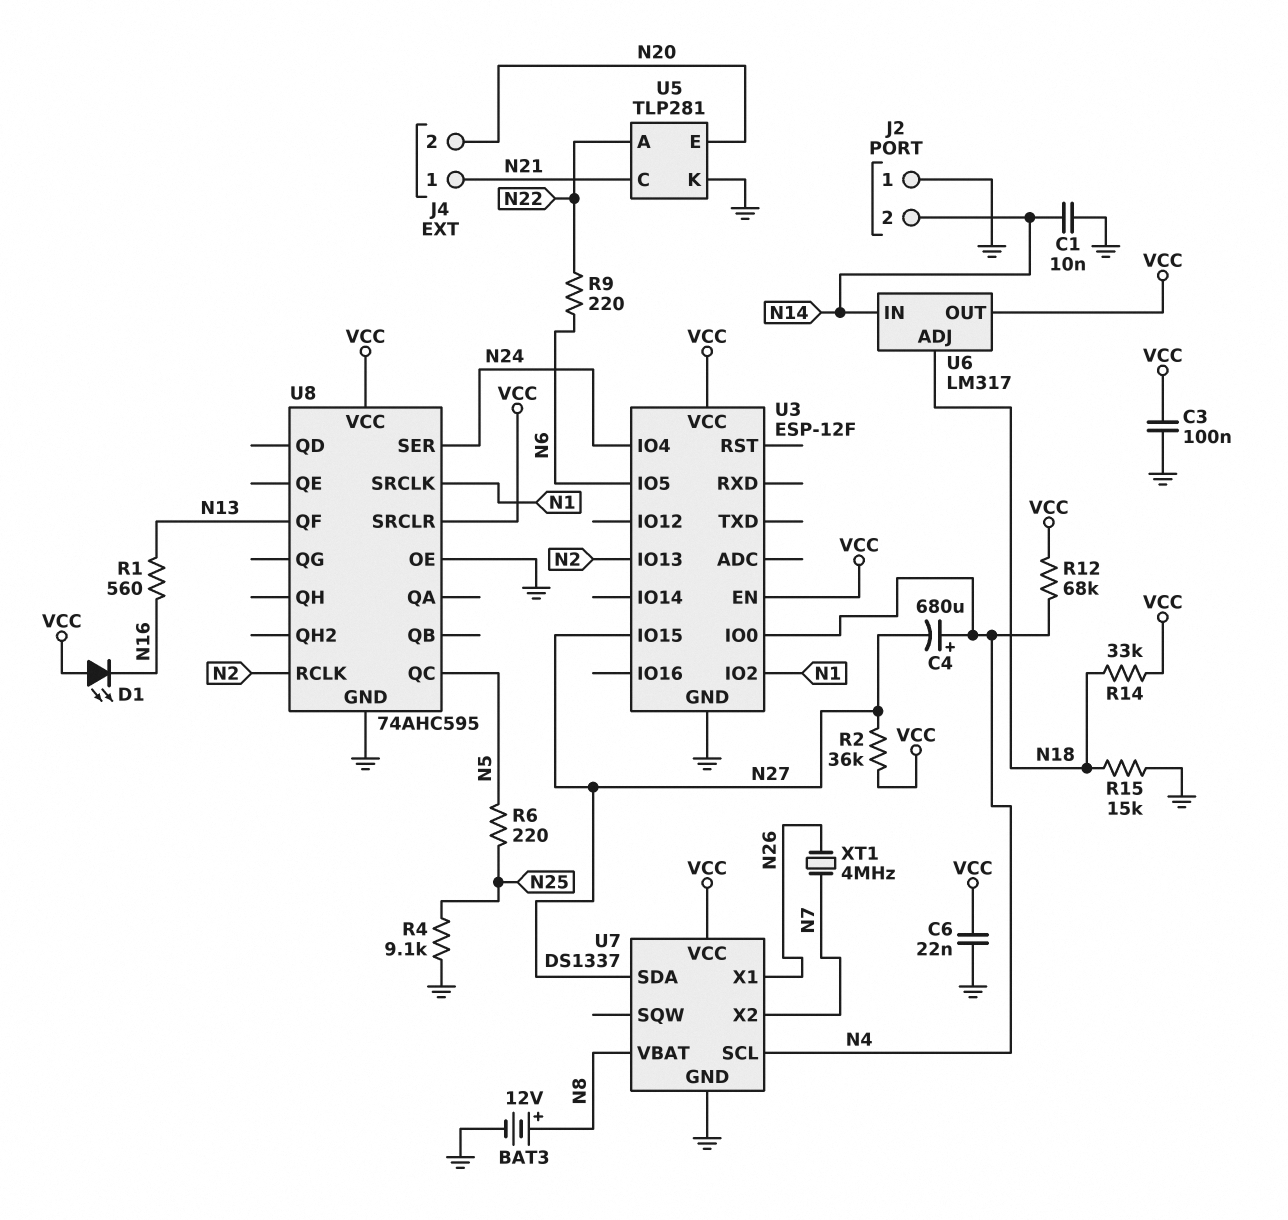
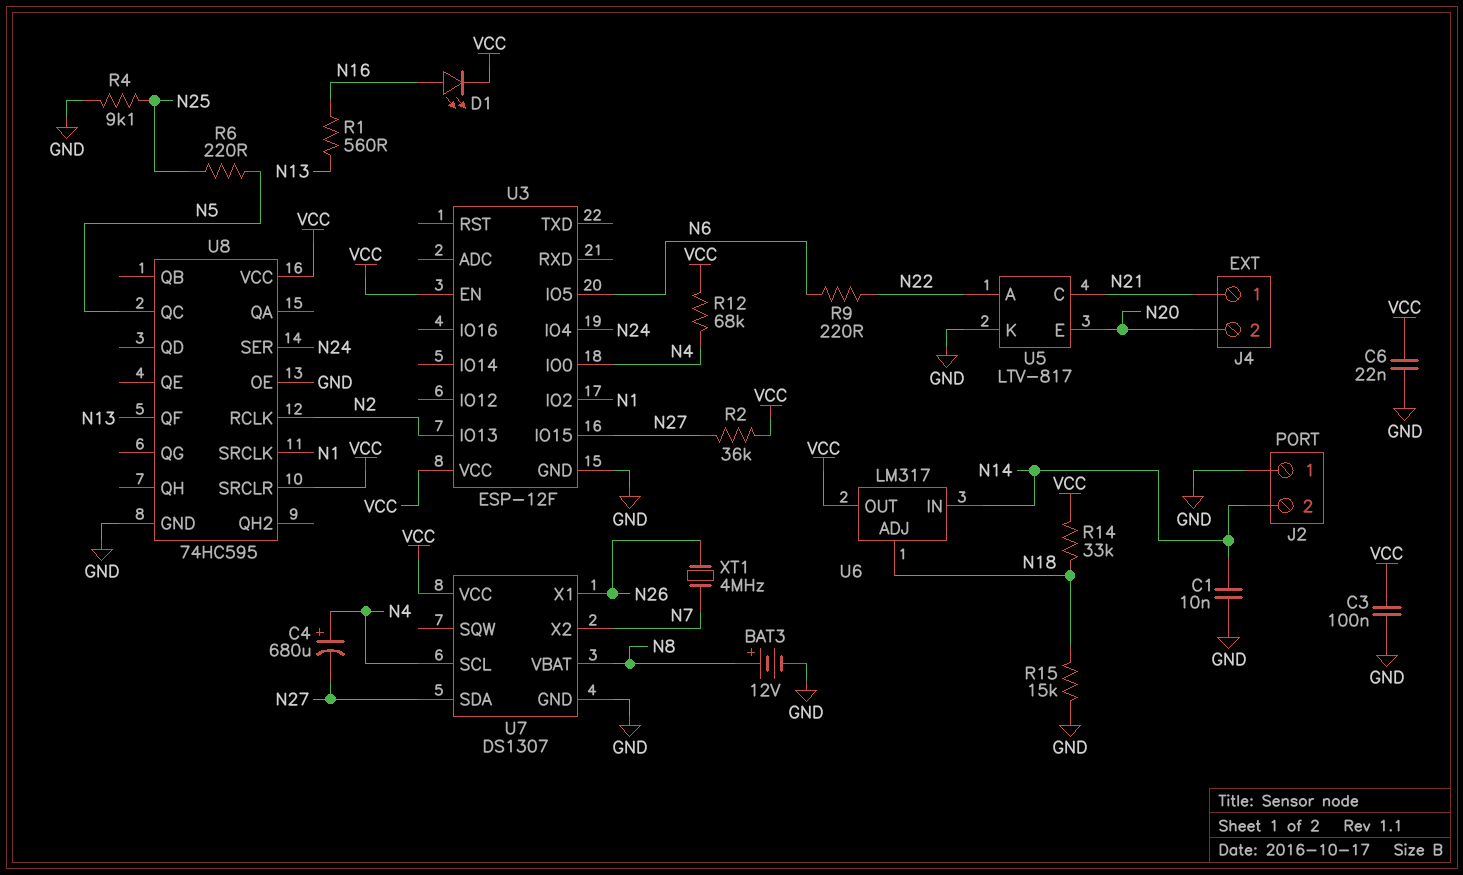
D1: LED (A VCC, K N16) -> LED (A N16, K VCC)
U5: TLP281 -> LTV-817
U7: DS1337 -> DS1307
U8: 74AHC595 -> 74HC595

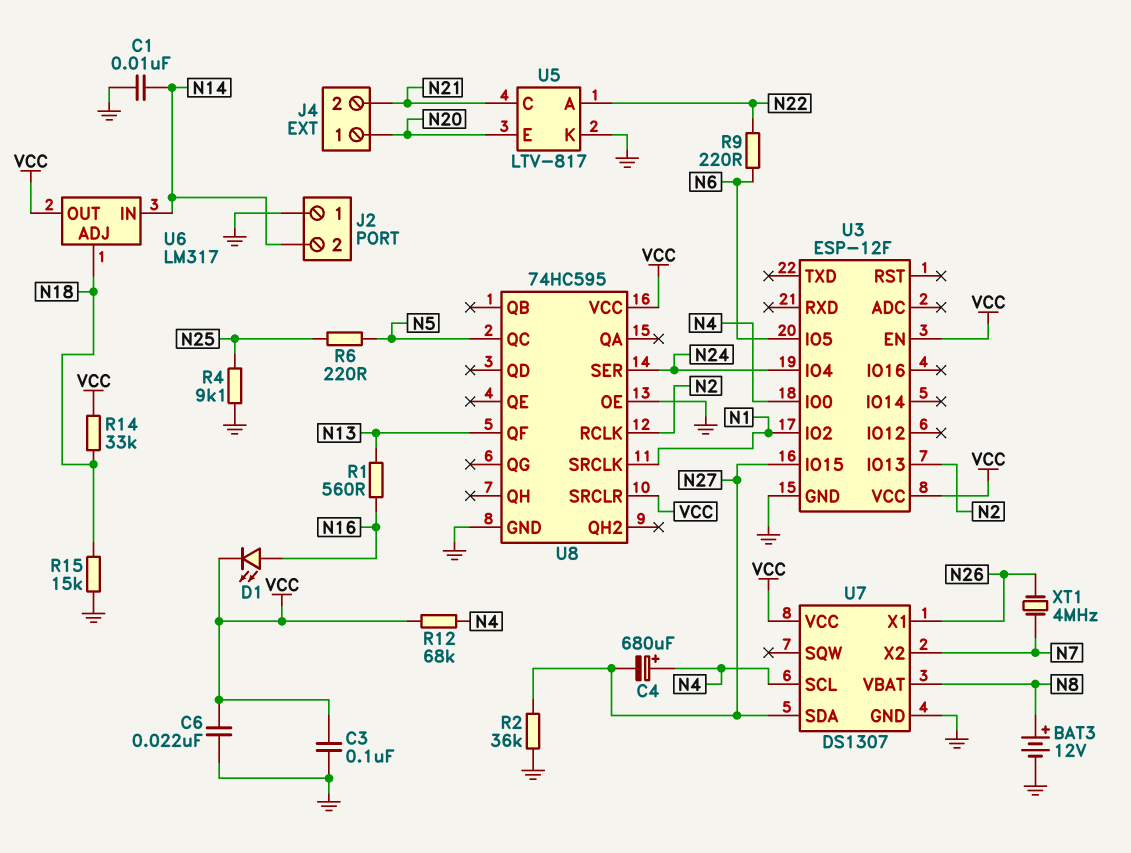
J4 pin 1: N21 -> N20
J4 pin 2: N20 -> N21
R2: 36k (N27, VCC) -> 36k (GND, N27)

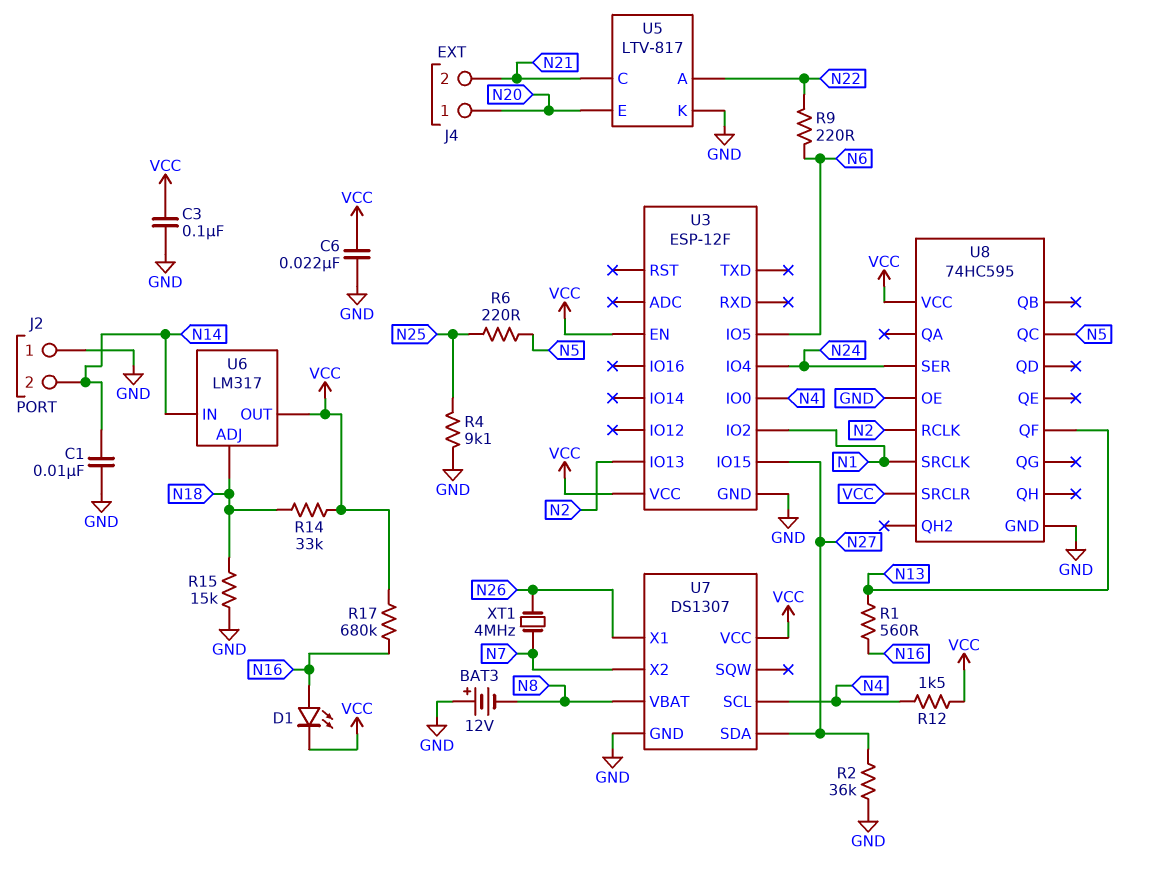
BAT3: 12V (plus N8, minus GND) -> 12V (plus GND, minus N8)
C4: 680uF (plus N4, minus N27) -> none
R12: 68k (N4, VCC) -> 1.5k (N4, VCC)
R17: none -> 680k (N16, VCC)

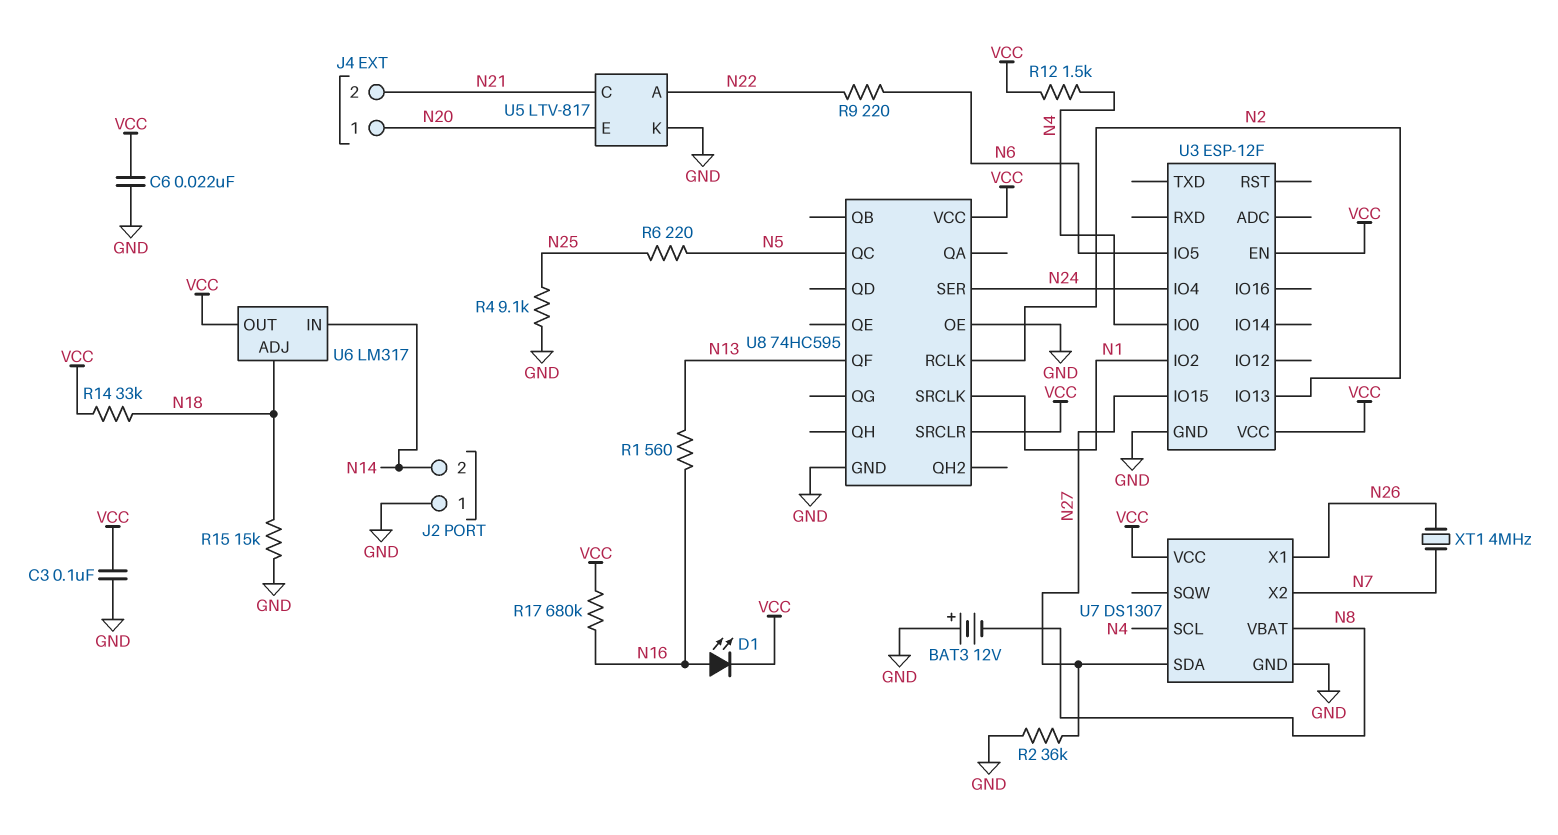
C1: 10nF (GND, N14) -> none

